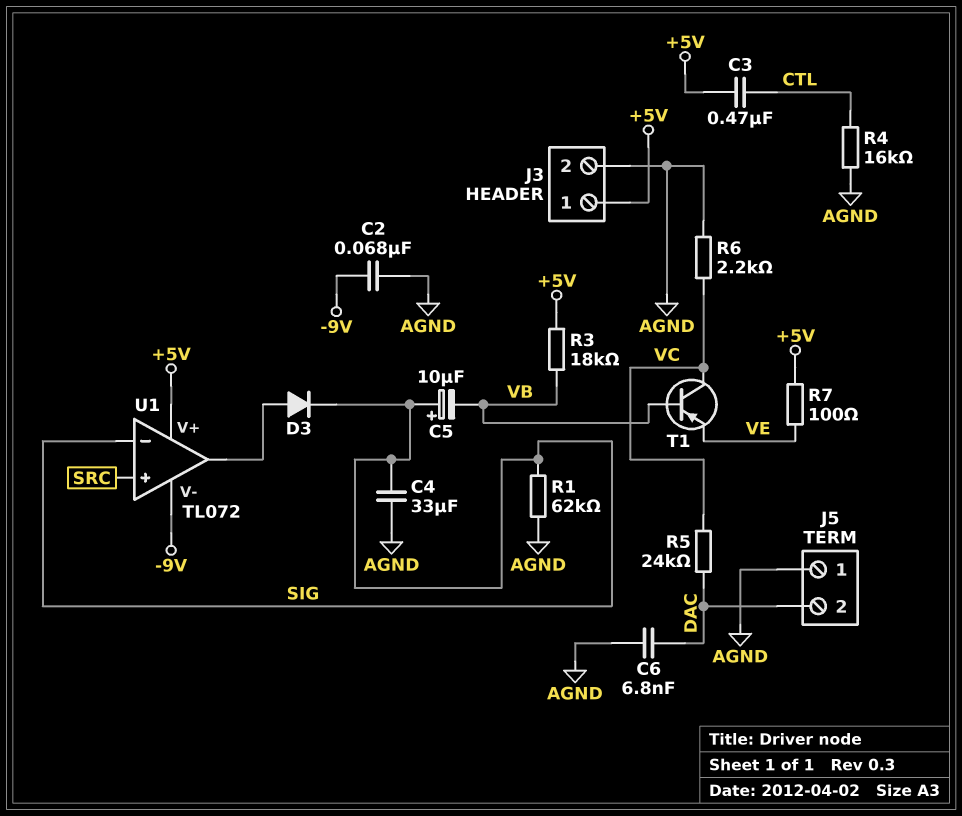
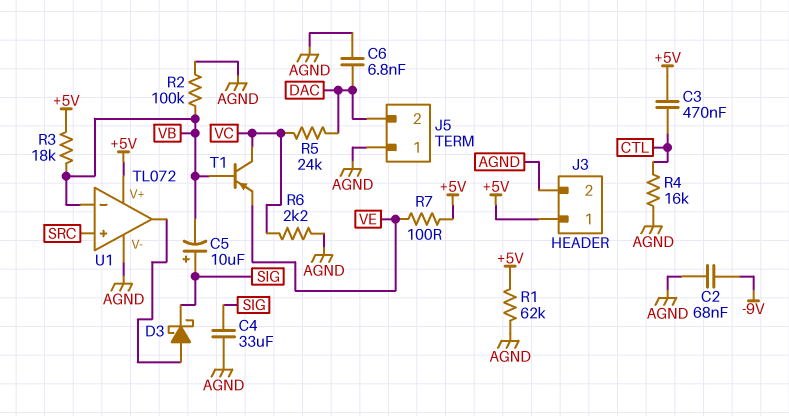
D3: diode (A U1/out, K SIG) -> schottky (A U1/out, K SIG)
R1: 62k (AGND, SIG) -> 62k (+5V, AGND)
R2: none -> 100k (AGND, VB)
U1 pin V-: -9V -> AGND
U1 pin in-: SIG -> VB

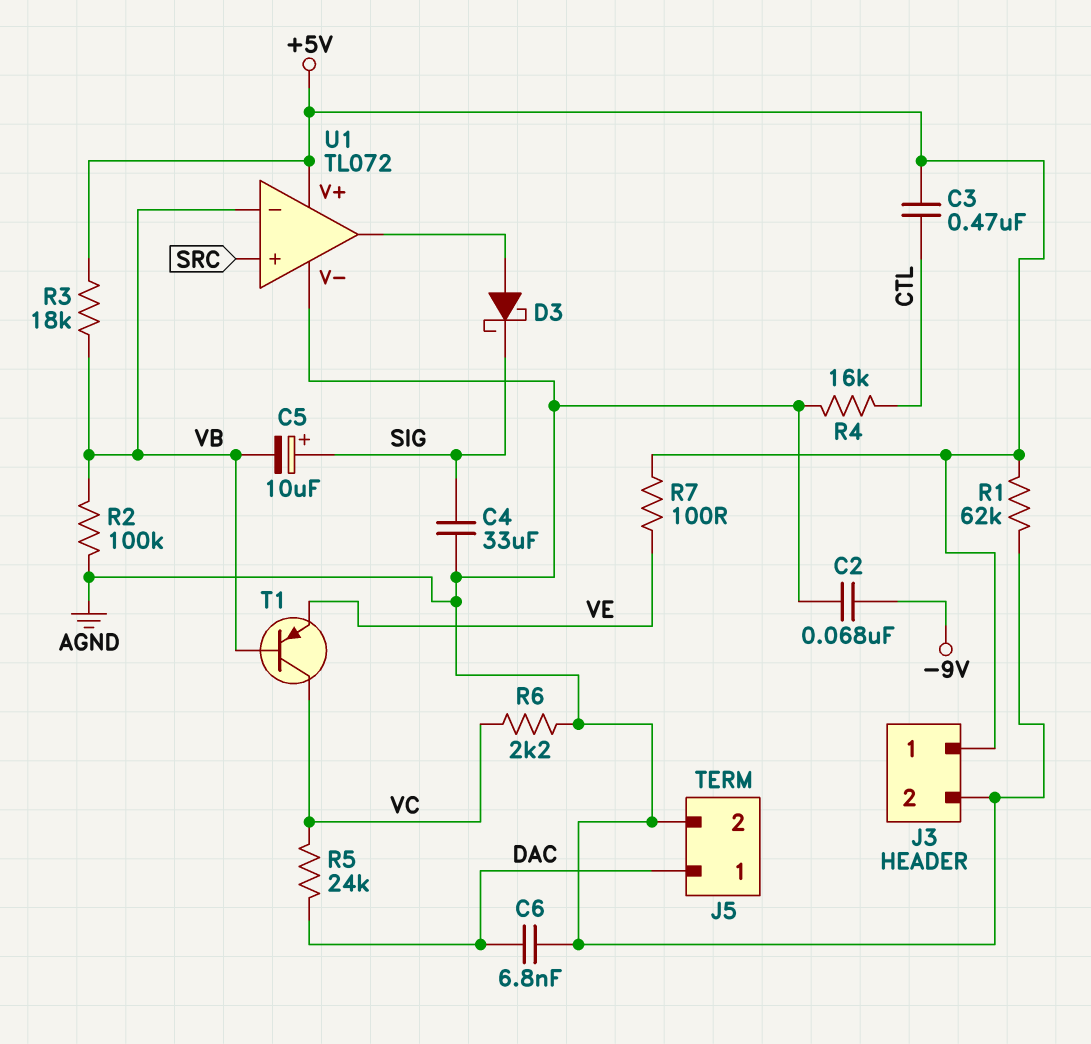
J5 pin 1: AGND -> DAC
J5 pin 2: DAC -> AGND

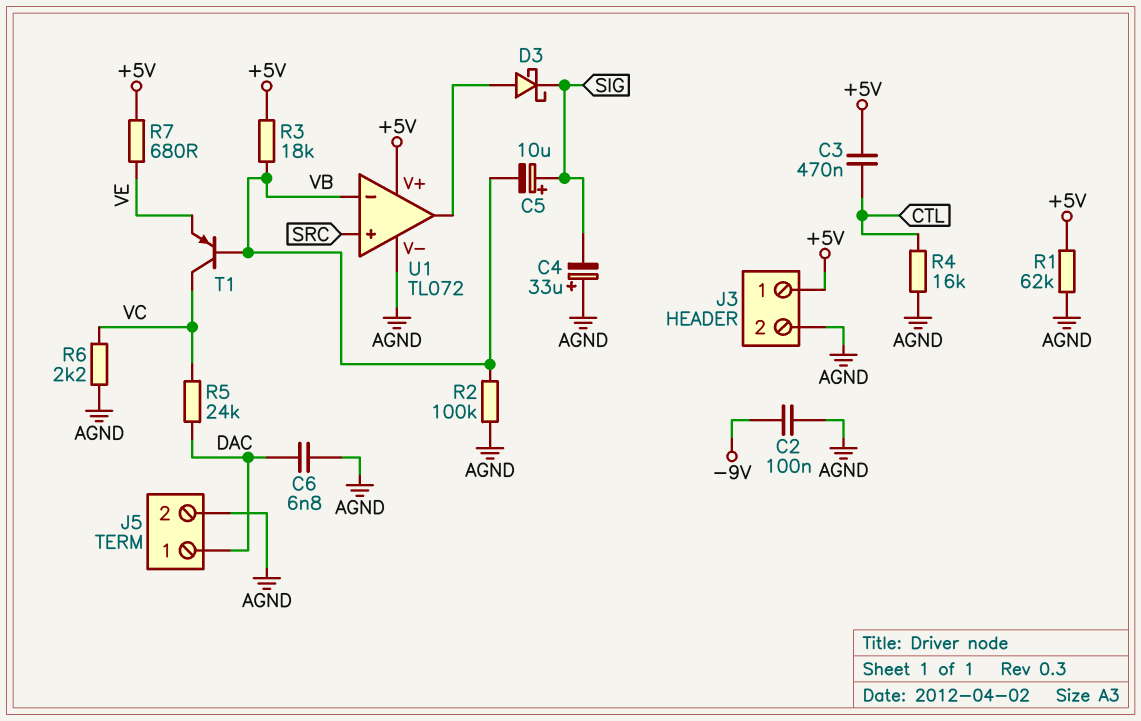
C2: 68nF (-9V, AGND) -> 100nF (-9V, AGND)
C4: 33uF (AGND, SIG) -> 33uF (plus AGND, minus SIG)
R7: 100 (+5V, VE) -> 680 (+5V, VE)

